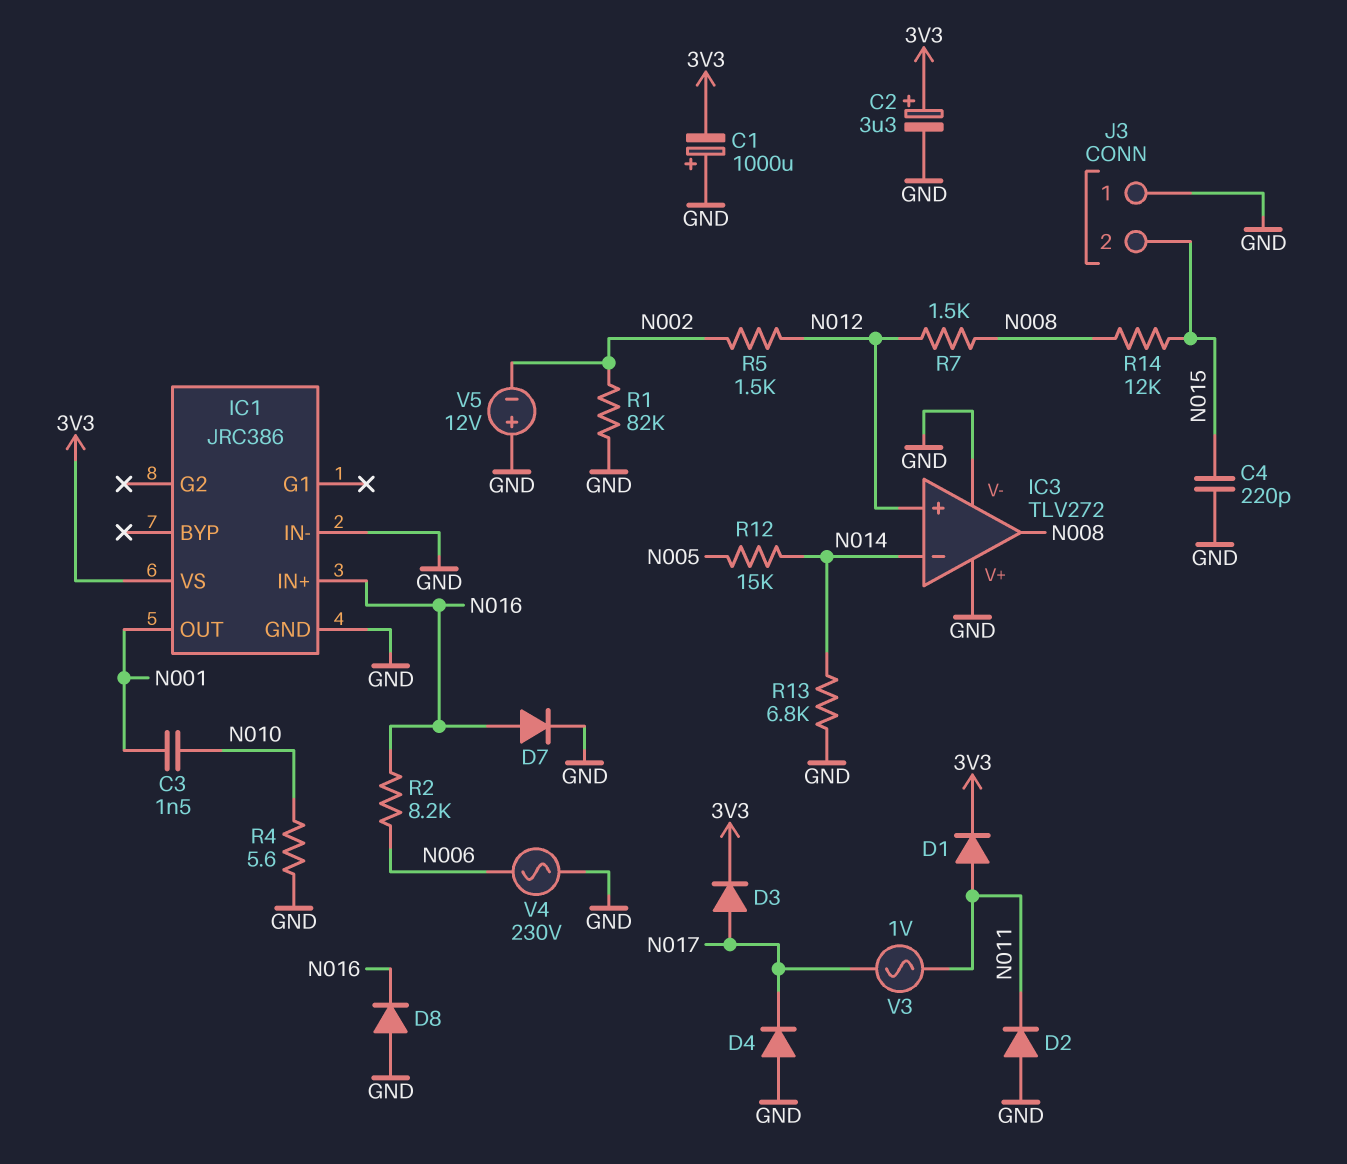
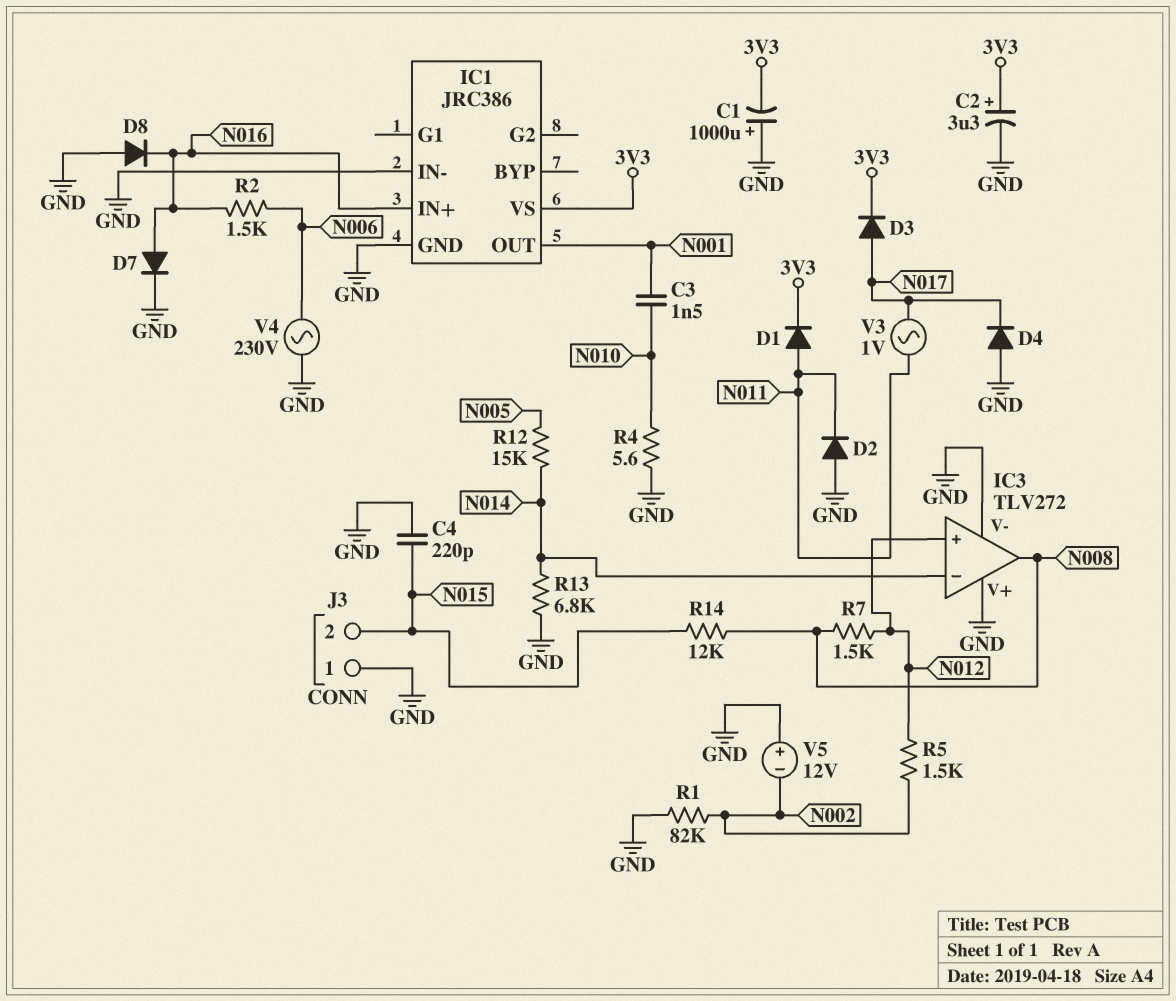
R2: 8.2k (N006, N016) -> 1.5k (N006, N016)

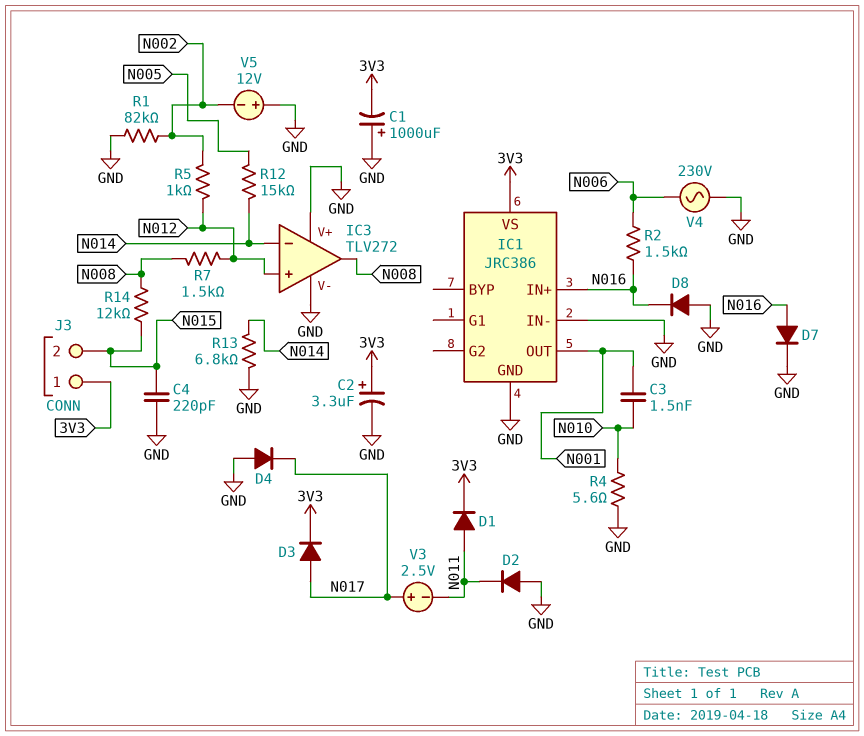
J3 pin 1: GND -> 3V3
R5: 1.5k (N002, N012) -> 1k (N002, N012)
V3: AC 1V (N011, N017) -> 2.5V (plus N017, minus N011)

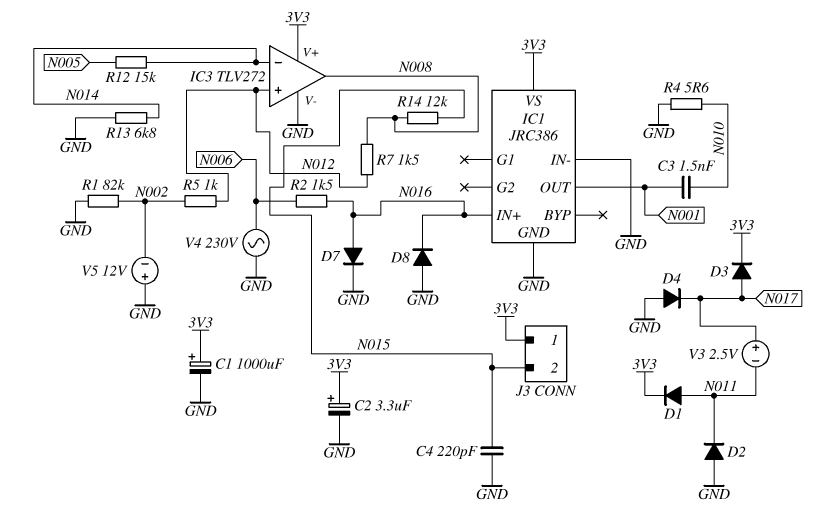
C1: 1000uF (plus GND, minus 3V3) -> 1000uF (plus 3V3, minus GND)
IC3 pin V+: GND -> 3V3

